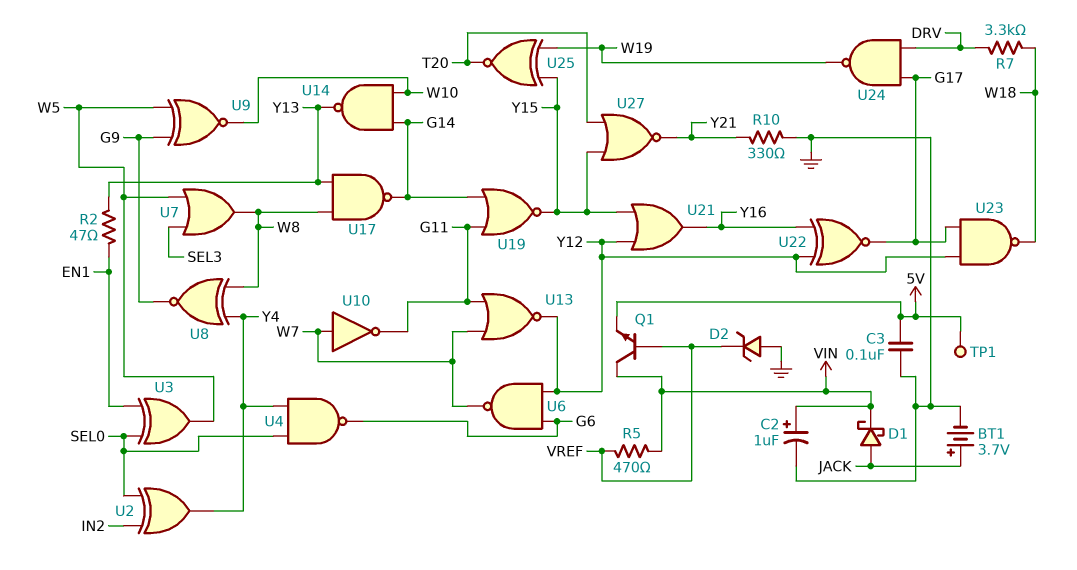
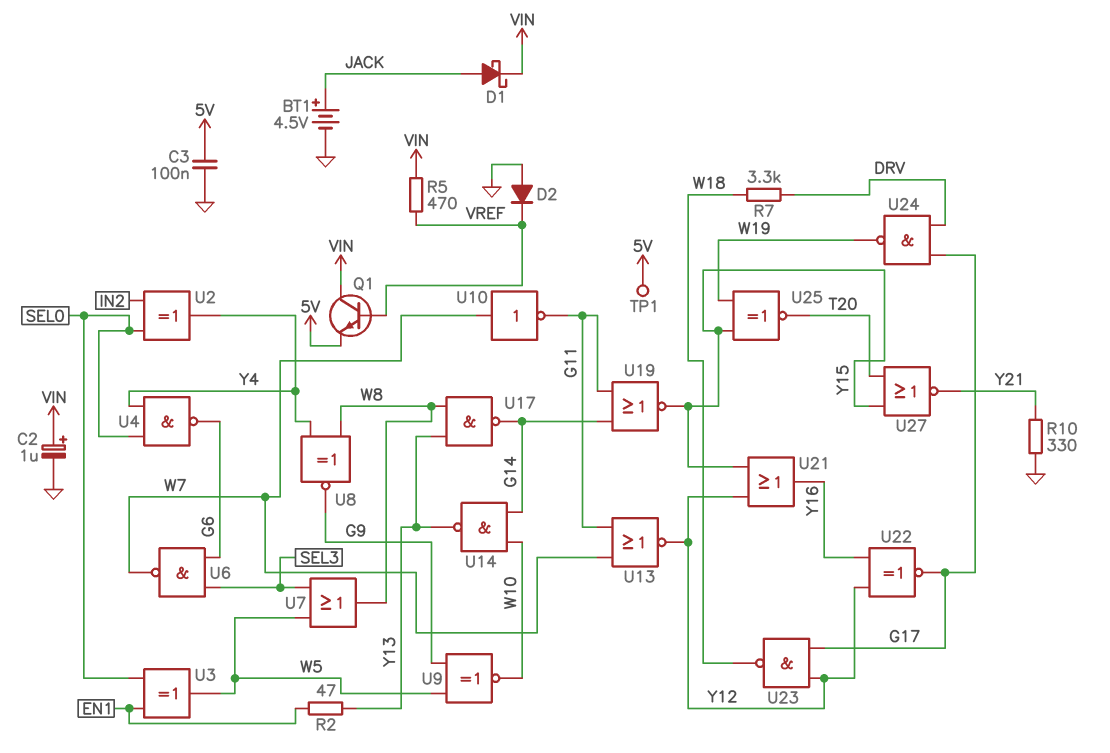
BT1: 3.7V (plus JACK, minus GND) -> 4.5V (plus JACK, minus GND)
D2: zener (A GND, K VREF) -> diode (A GND, K VREF)
U6: NAND (in G6, in Y12, out W7) -> NAND (in G6, in SEL3, out W7)

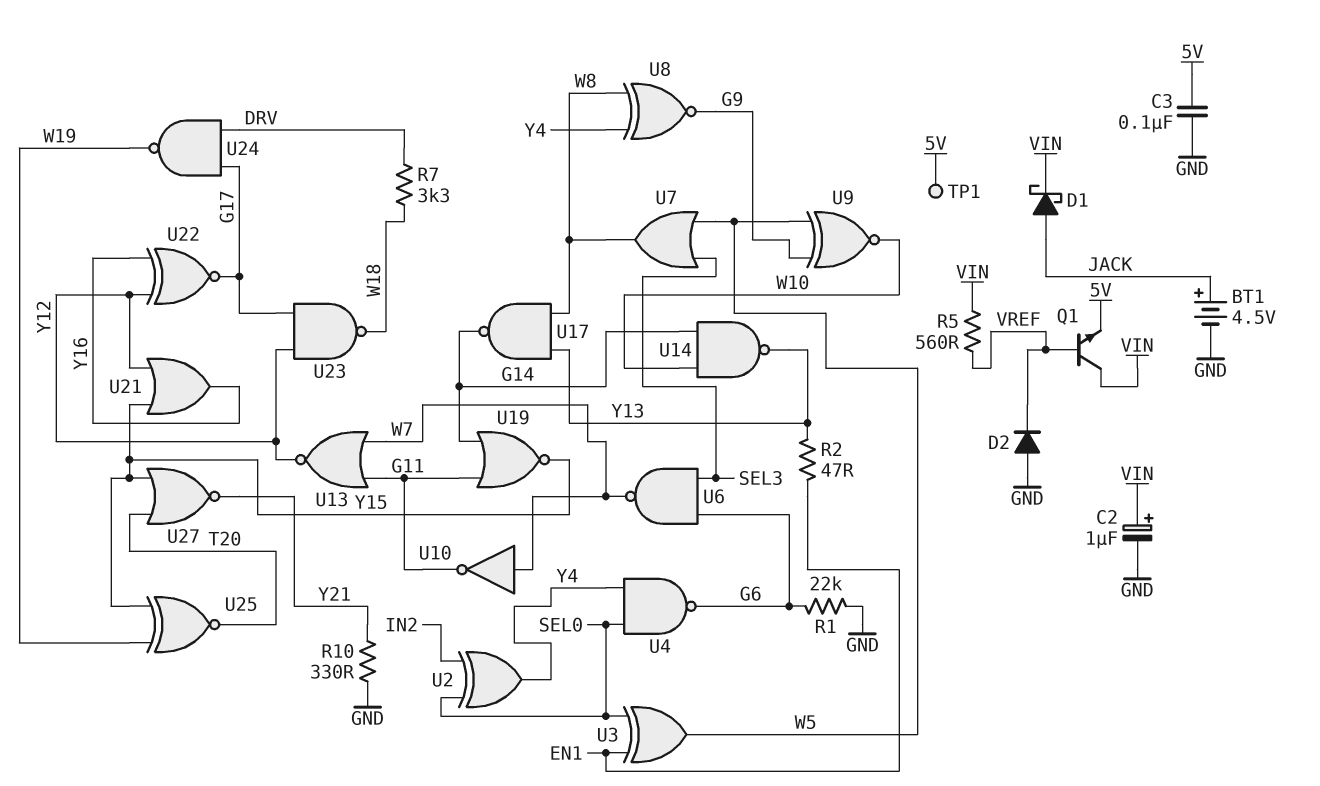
R1: none -> 22k (G6, GND)
R5: 470 (VIN, VREF) -> 560 (VIN, VREF)

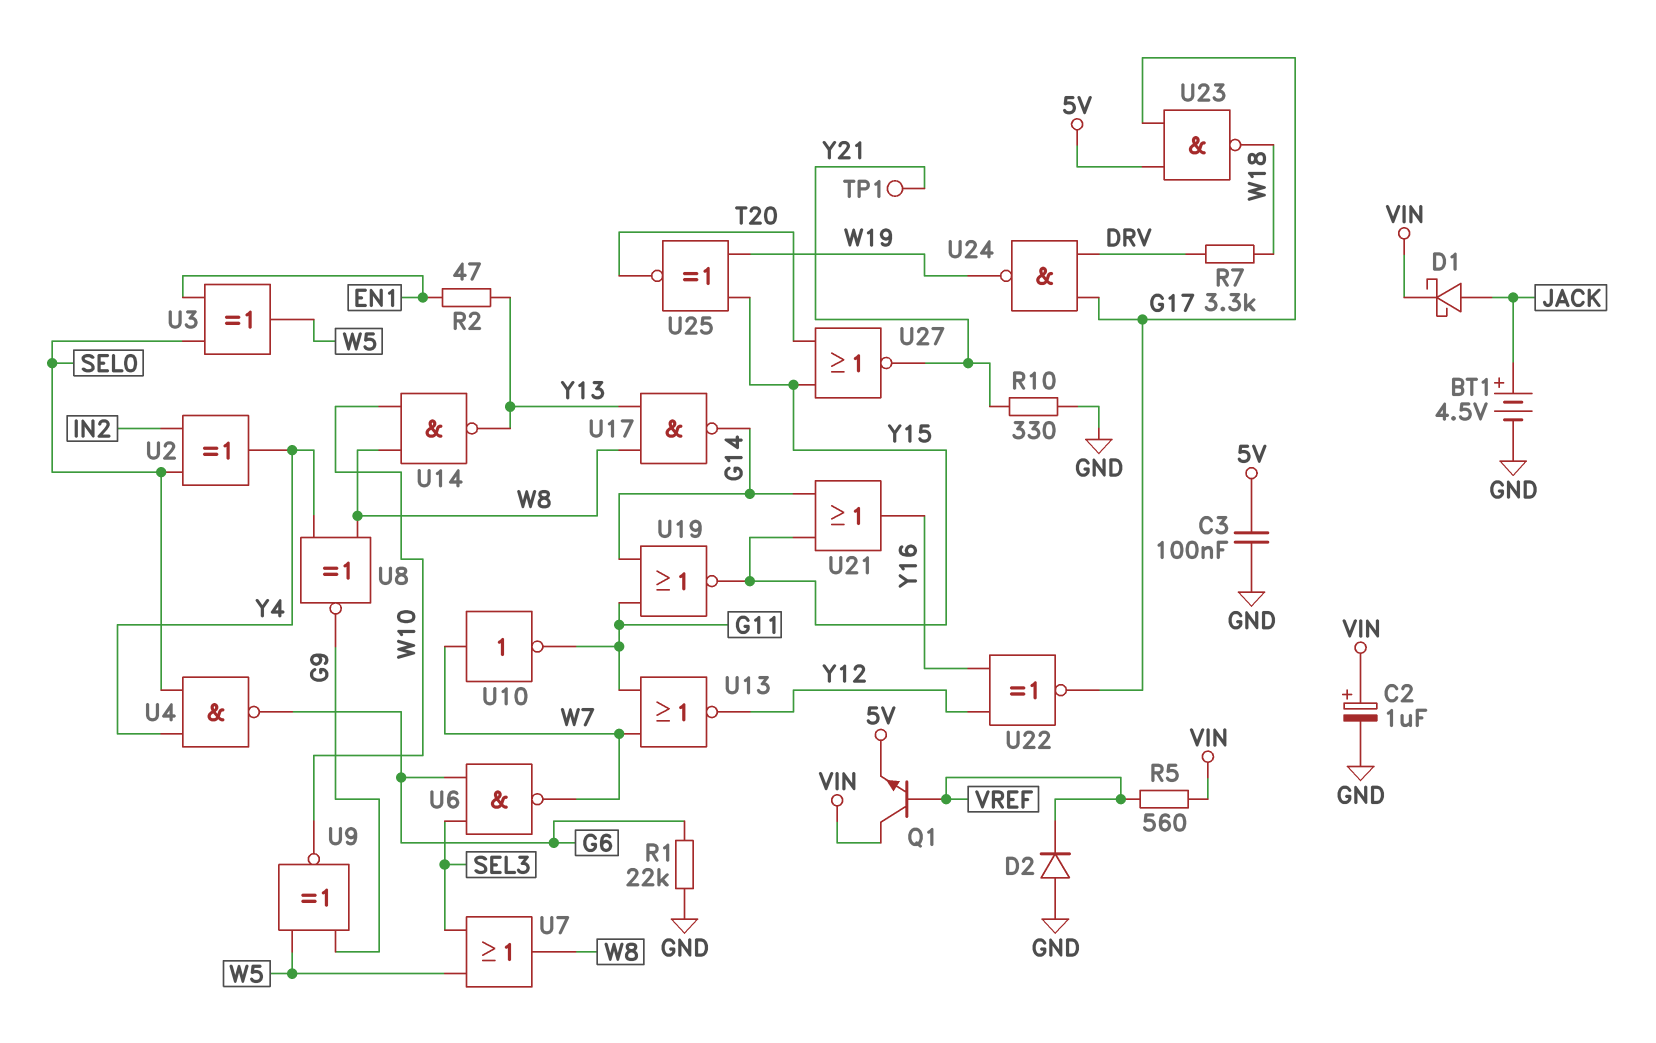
TP1: test point (5V) -> test point (Y21)
U14: NAND (in G14, in W10, out Y13) -> NAND (in W8, in W10, out Y13)
U21: OR (in Y12, in Y15, out Y16) -> OR (in G14, in Y15, out Y16)
U23: NAND (in G17, in Y12, out W18) -> NAND (in 5V, in G17, out W18)

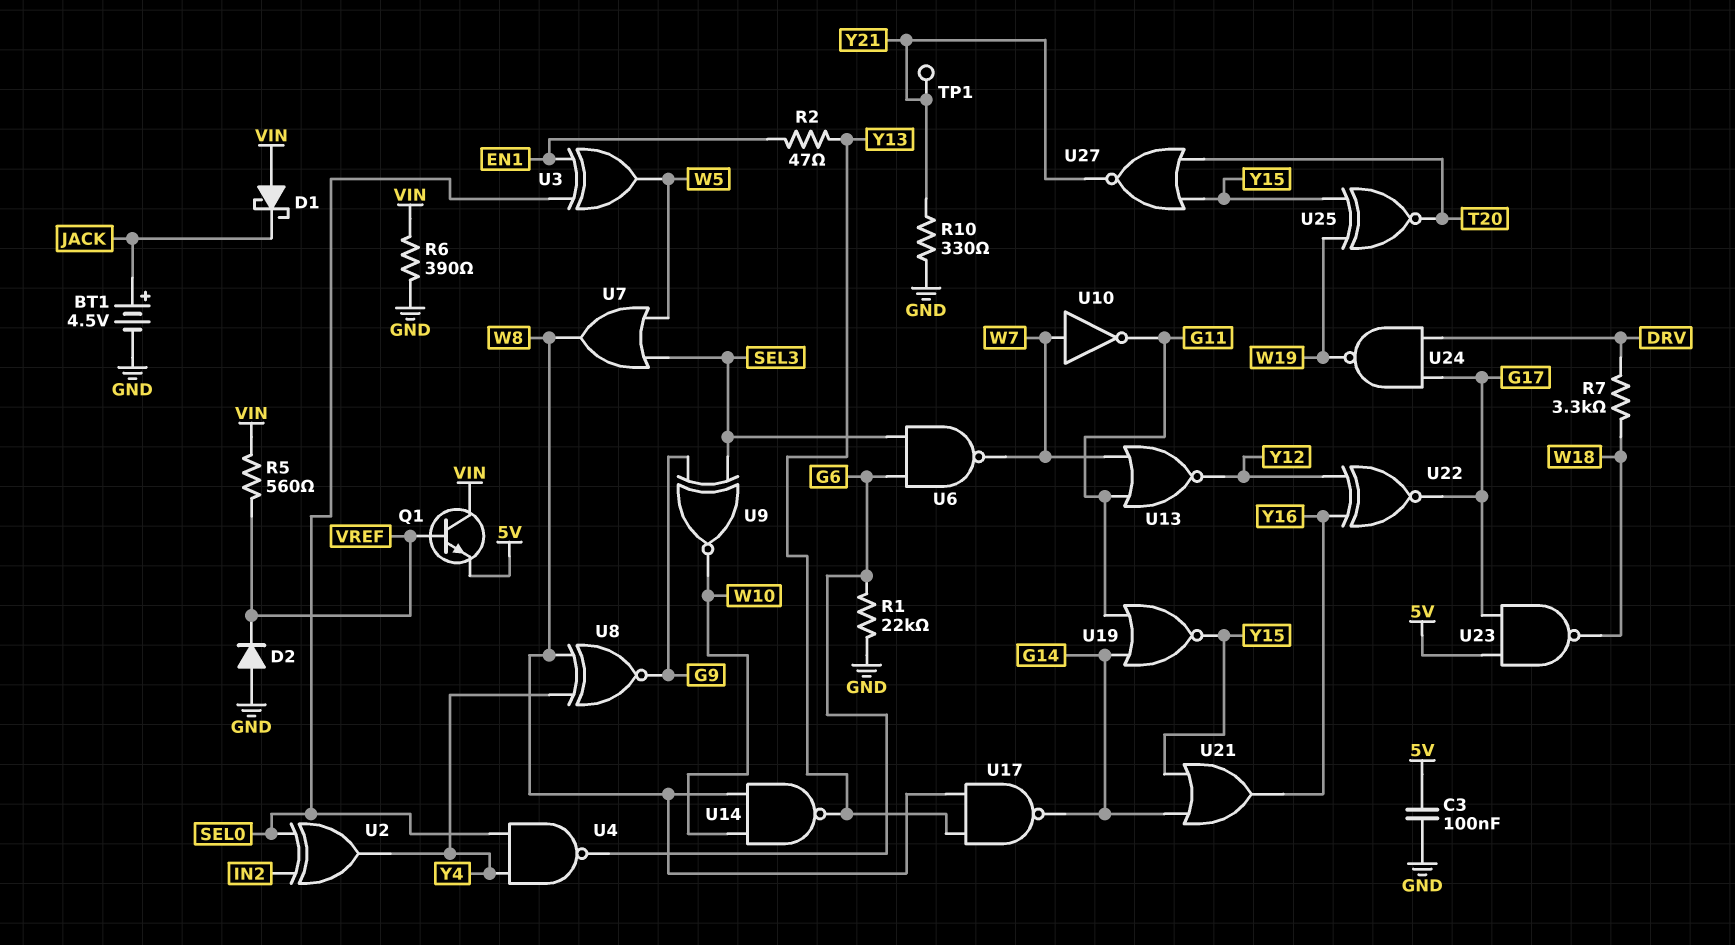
C2: 1uF (plus VIN, minus GND) -> none
D1: schottky (A JACK, K VIN) -> schottky (A VIN, K JACK)
R6: none -> 390 (GND, VIN)
U9: XNOR (in G9, in W5, out W10) -> XNOR (in G9, in SEL3, out W10)

